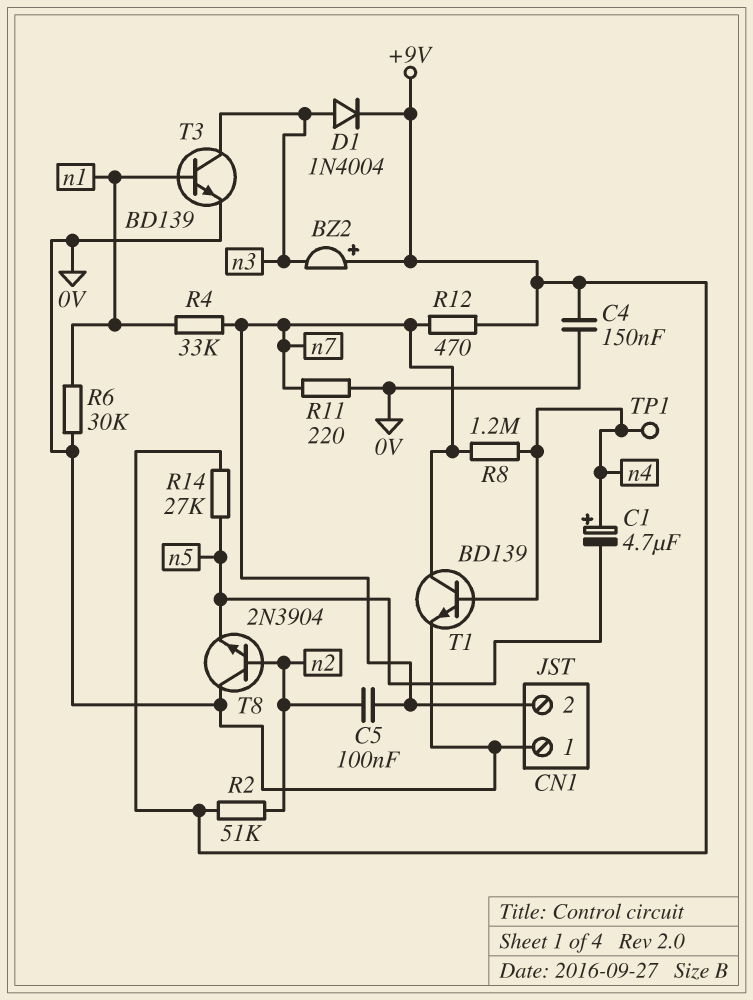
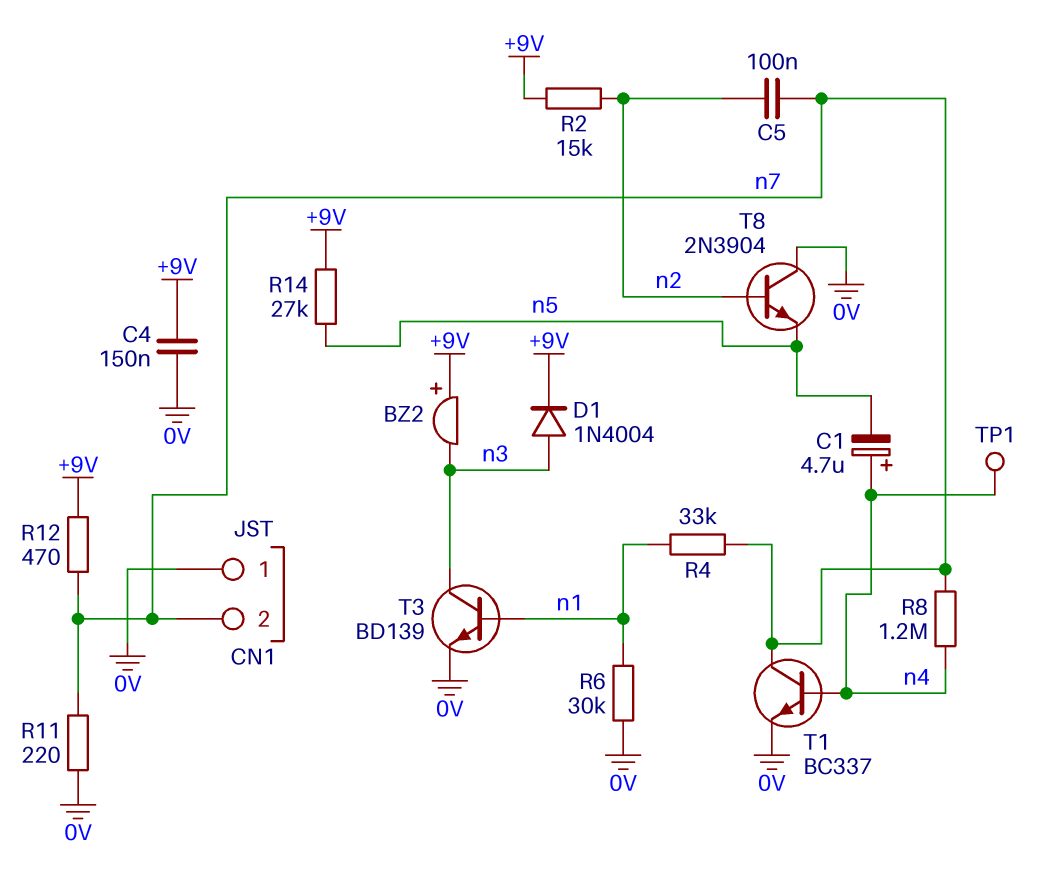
R2: 51k (+9V, n2) -> 15k (+9V, n2)
T1: NPN BD139 (B n4, C n7, E 0V) -> NPN BC337 (B n4, C n7, E 0V)

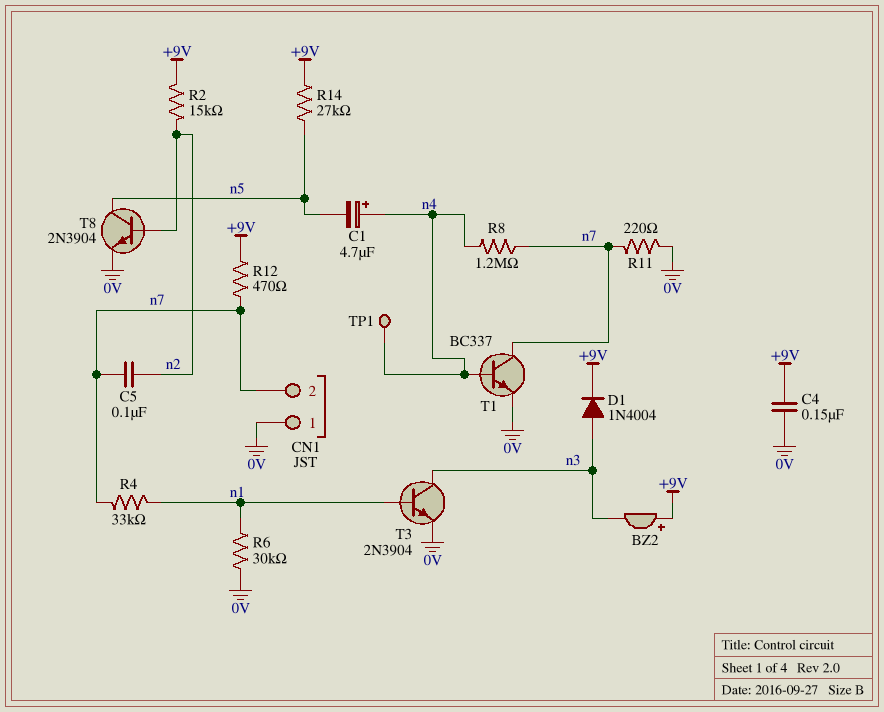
T3: NPN BD139 (B n1, C n3, E 0V) -> NPN 2N3904 (B n1, C n3, E 0V)
T8: NPN 2N3904 (B n2, C 0V, E n5) -> NPN 2N3904 (B n2, C n5, E 0V)

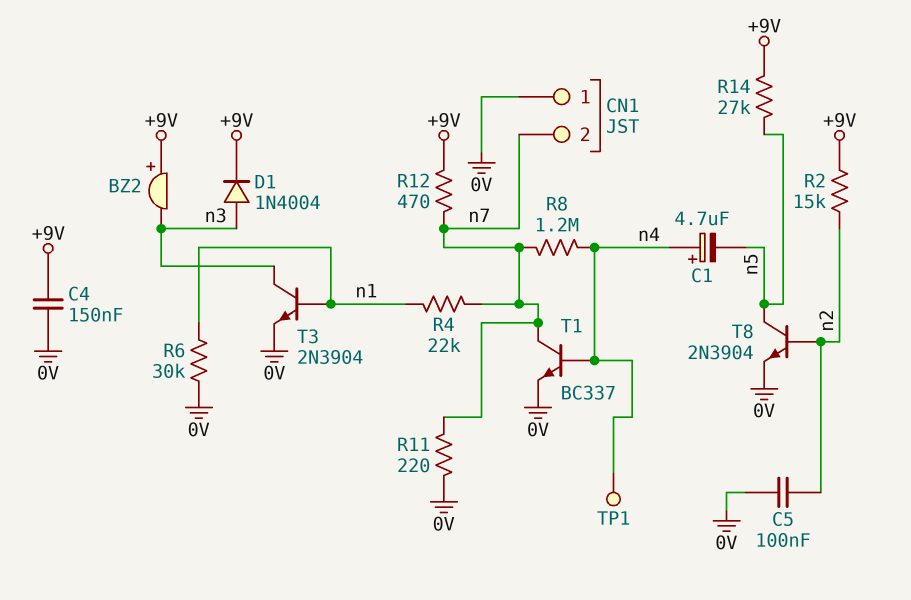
C5: 100nF (n2, n7) -> 100nF (0V, n2)
R4: 33k (n1, n7) -> 22k (n1, n7)

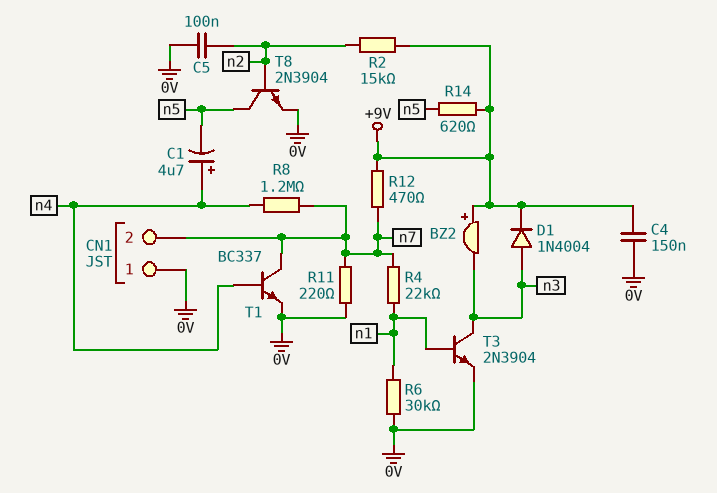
R14: 27k (+9V, n5) -> 620 (+9V, n5)
TP1: test point (n4) -> none

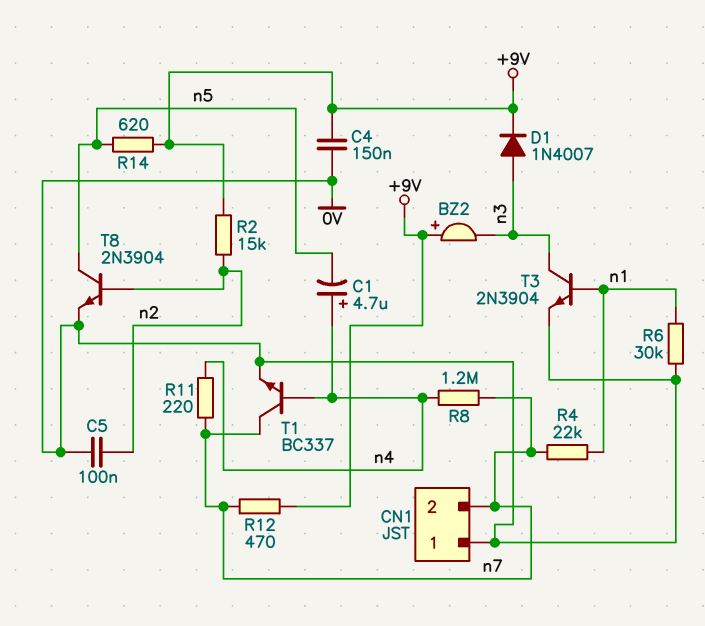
D1: diode 1N4004 (A n3, K +9V) -> diode 1N4007 (A n3, K +9V)
R11: 220 (0V, n7) -> 220 (n4, n7)

